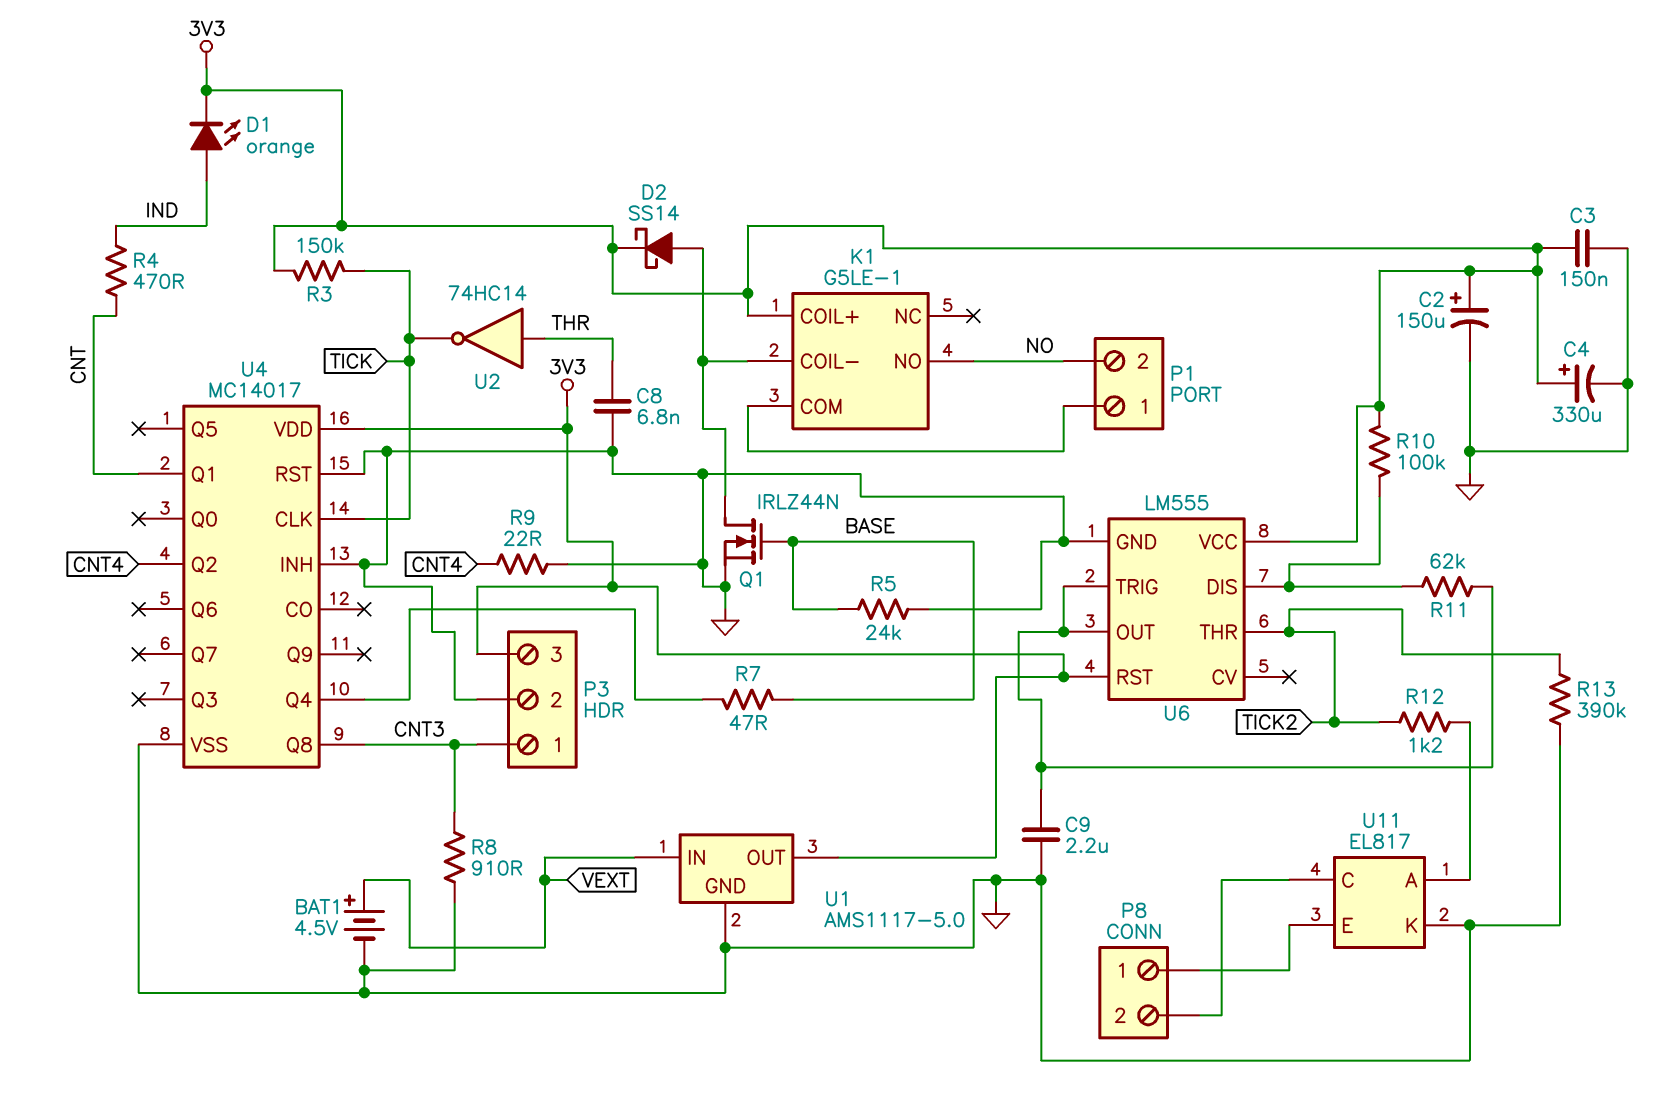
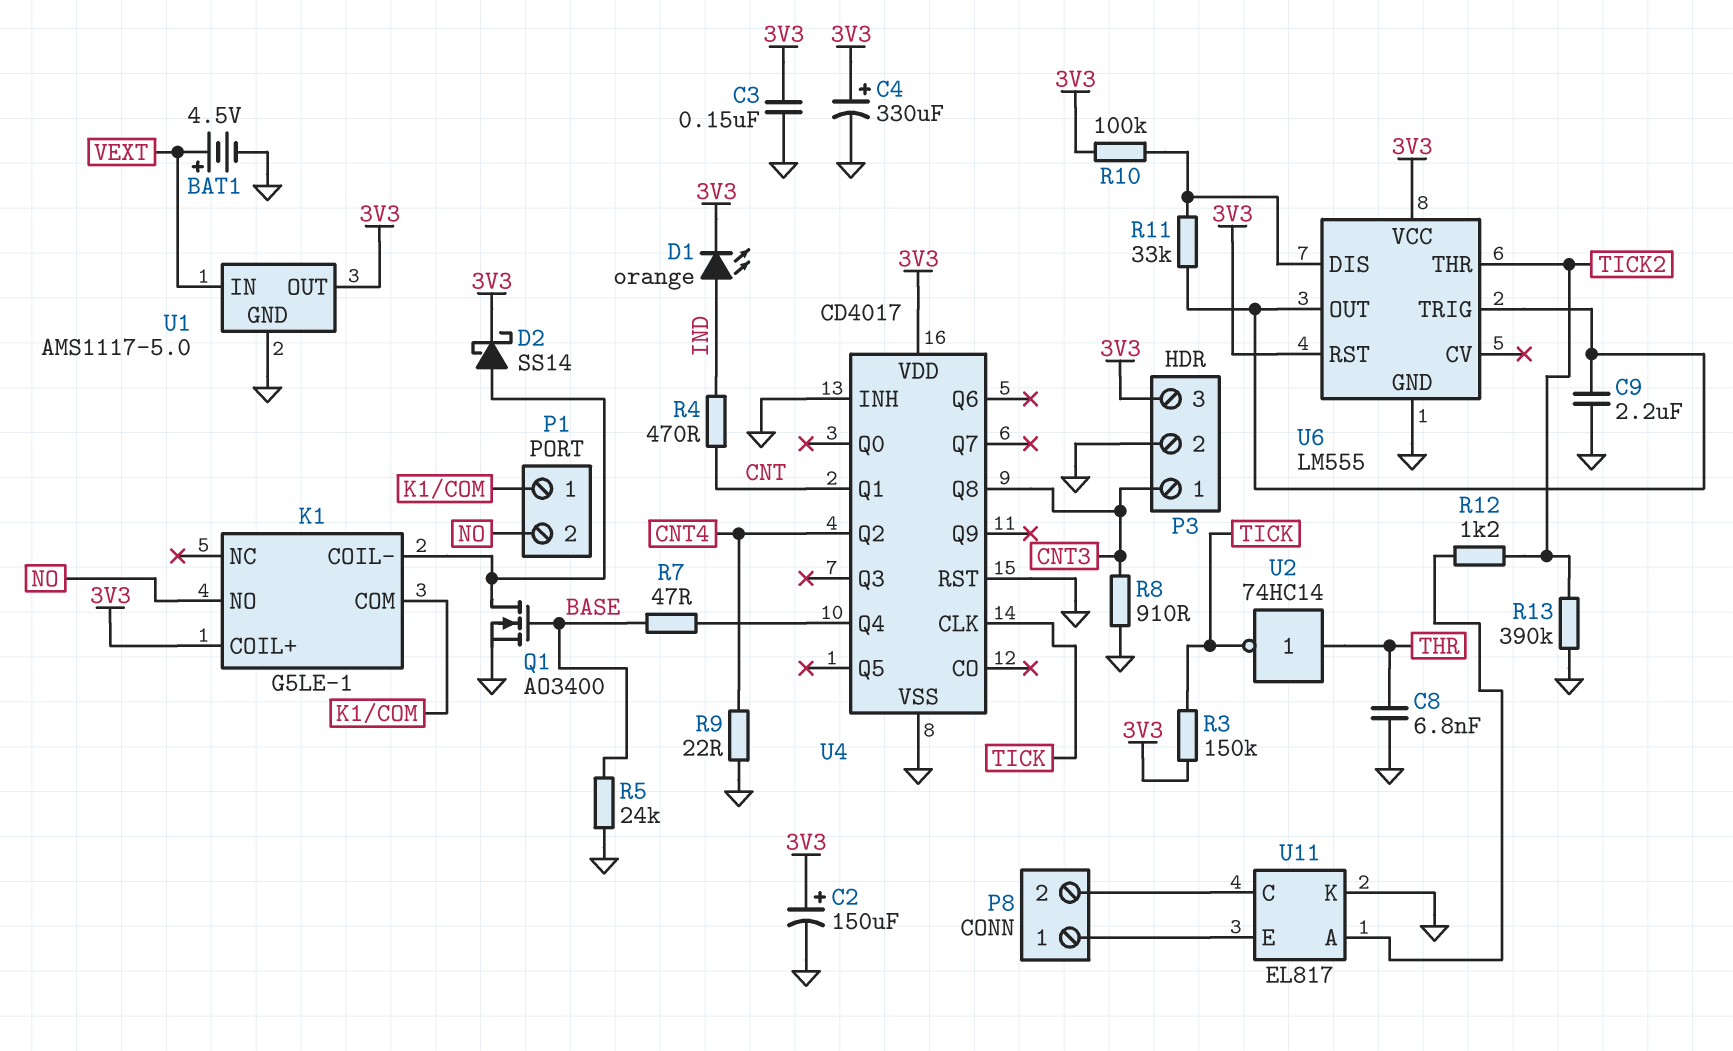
Q1: NMOS IRLZ44N (G BASE, D K1/COIL-, S GND) -> NMOS AO3400 (G BASE, D K1/COIL-, S GND)
R11: 62k (U6/DIS, U6/OUT) -> 33k (U6/DIS, U6/OUT)
U4: MC14017 -> CD4017

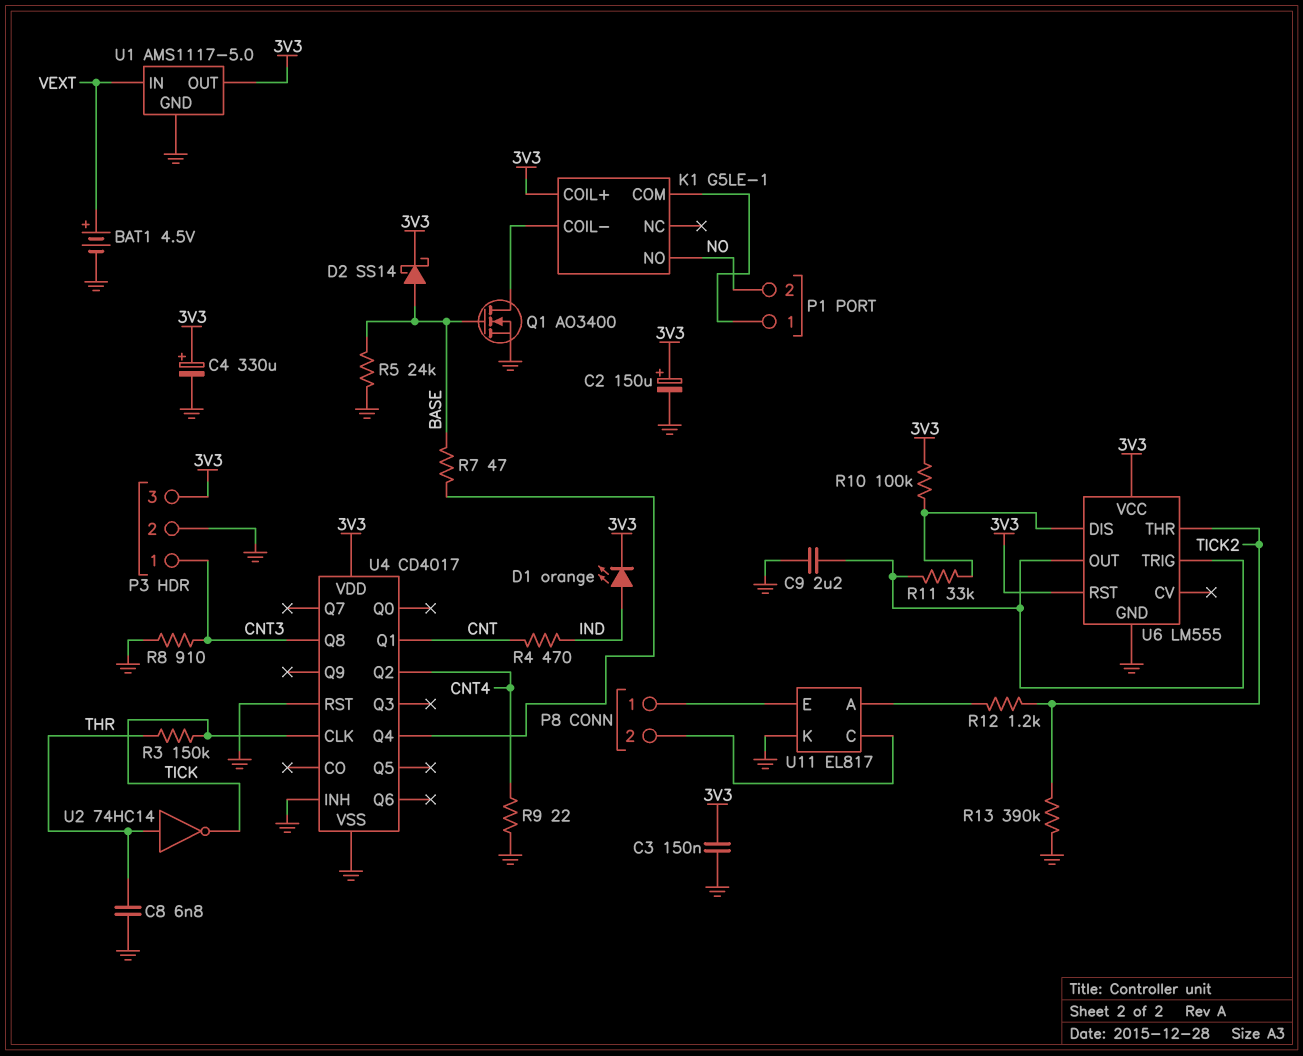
D2: schottky SS14 (A K1/COIL-, K 3V3) -> schottky SS14 (A BASE, K 3V3)
R3: 150k (3V3, TICK) -> 150k (THR, TICK)

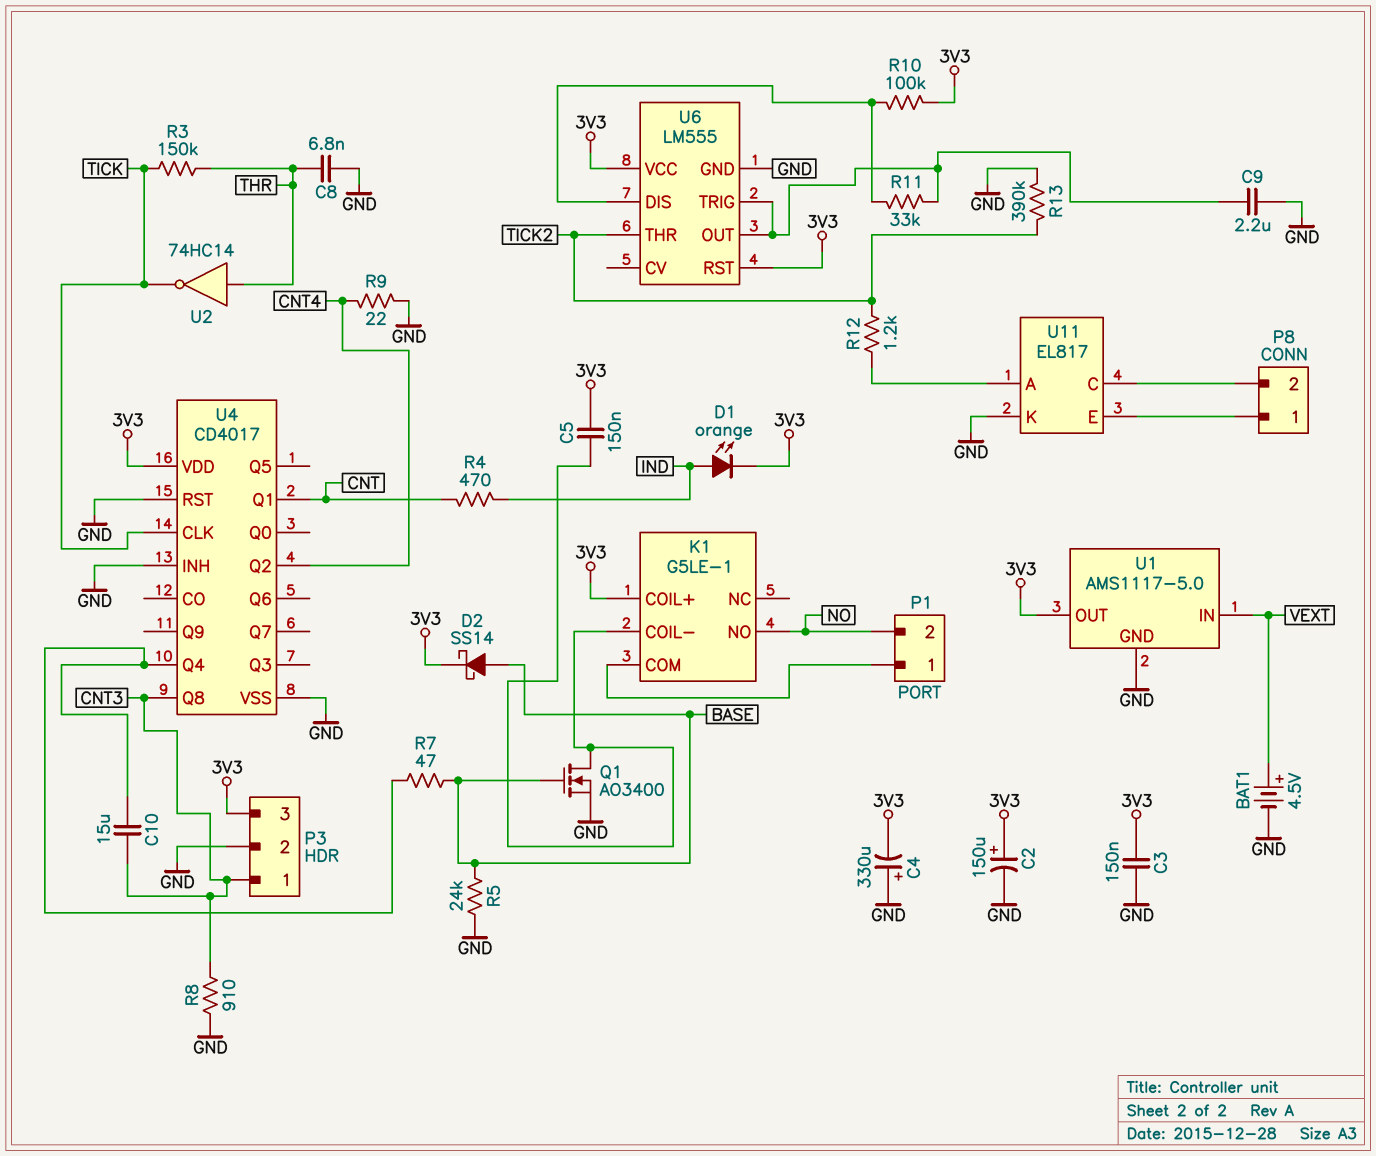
C4: 330uF (plus 3V3, minus GND) -> 330uF (plus GND, minus 3V3)
C5: none -> 150nF (3V3, K1/COIL-)
C10: none -> 15uF (CNT3, U4/Q4)

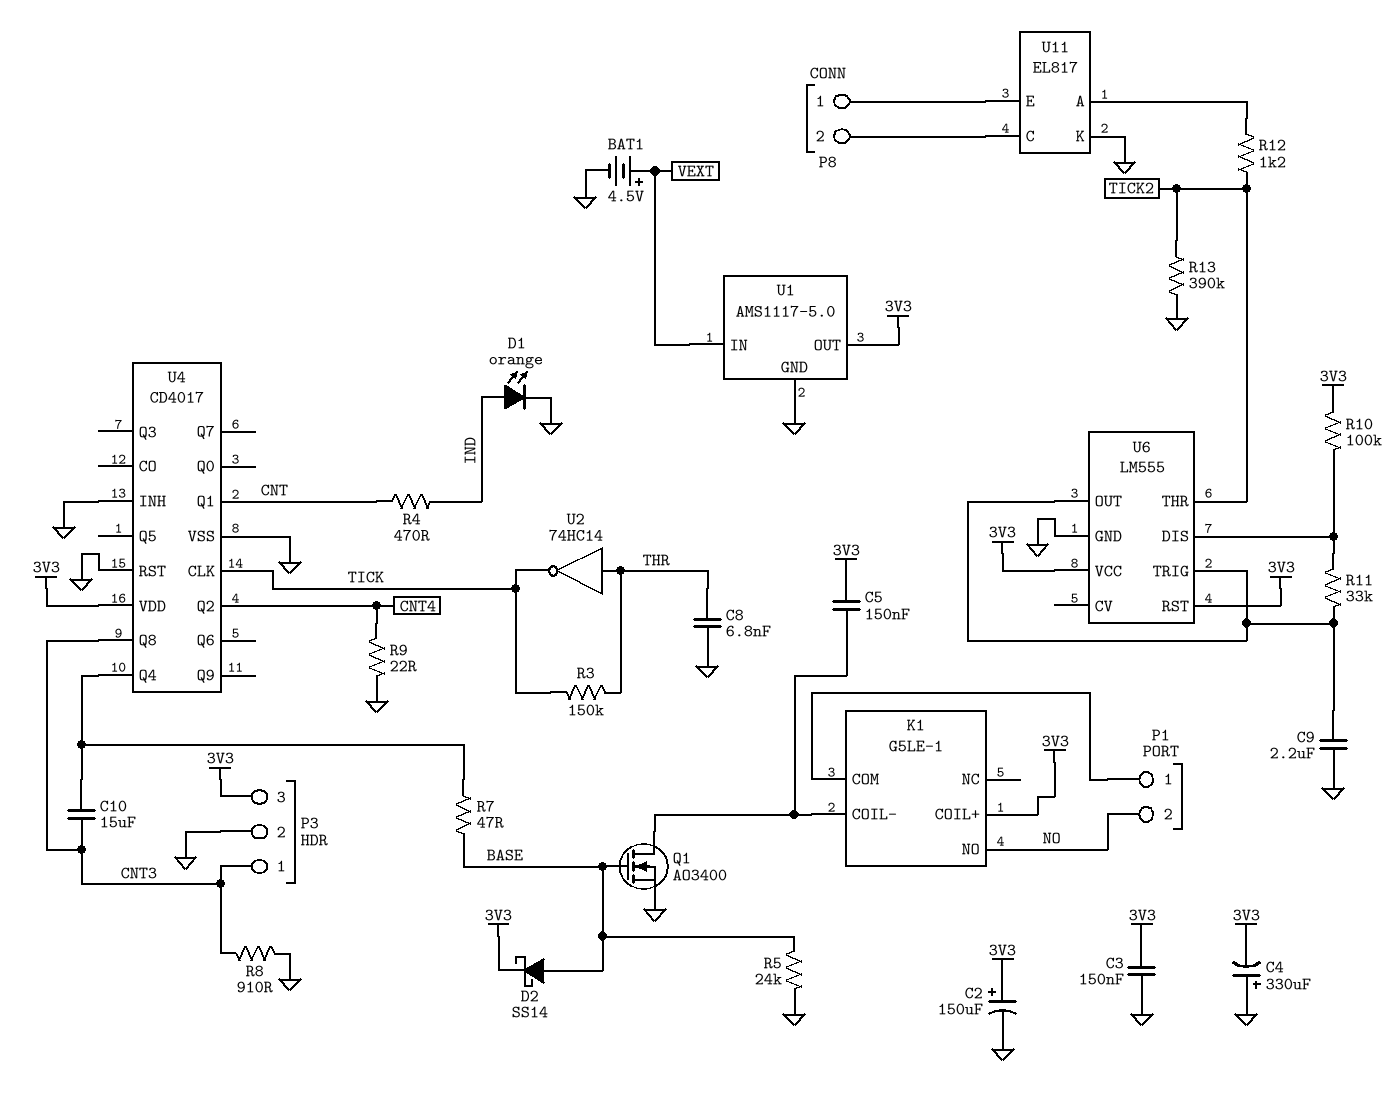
D1: LED orange (A IND, K 3V3) -> LED orange (A IND, K GND)

